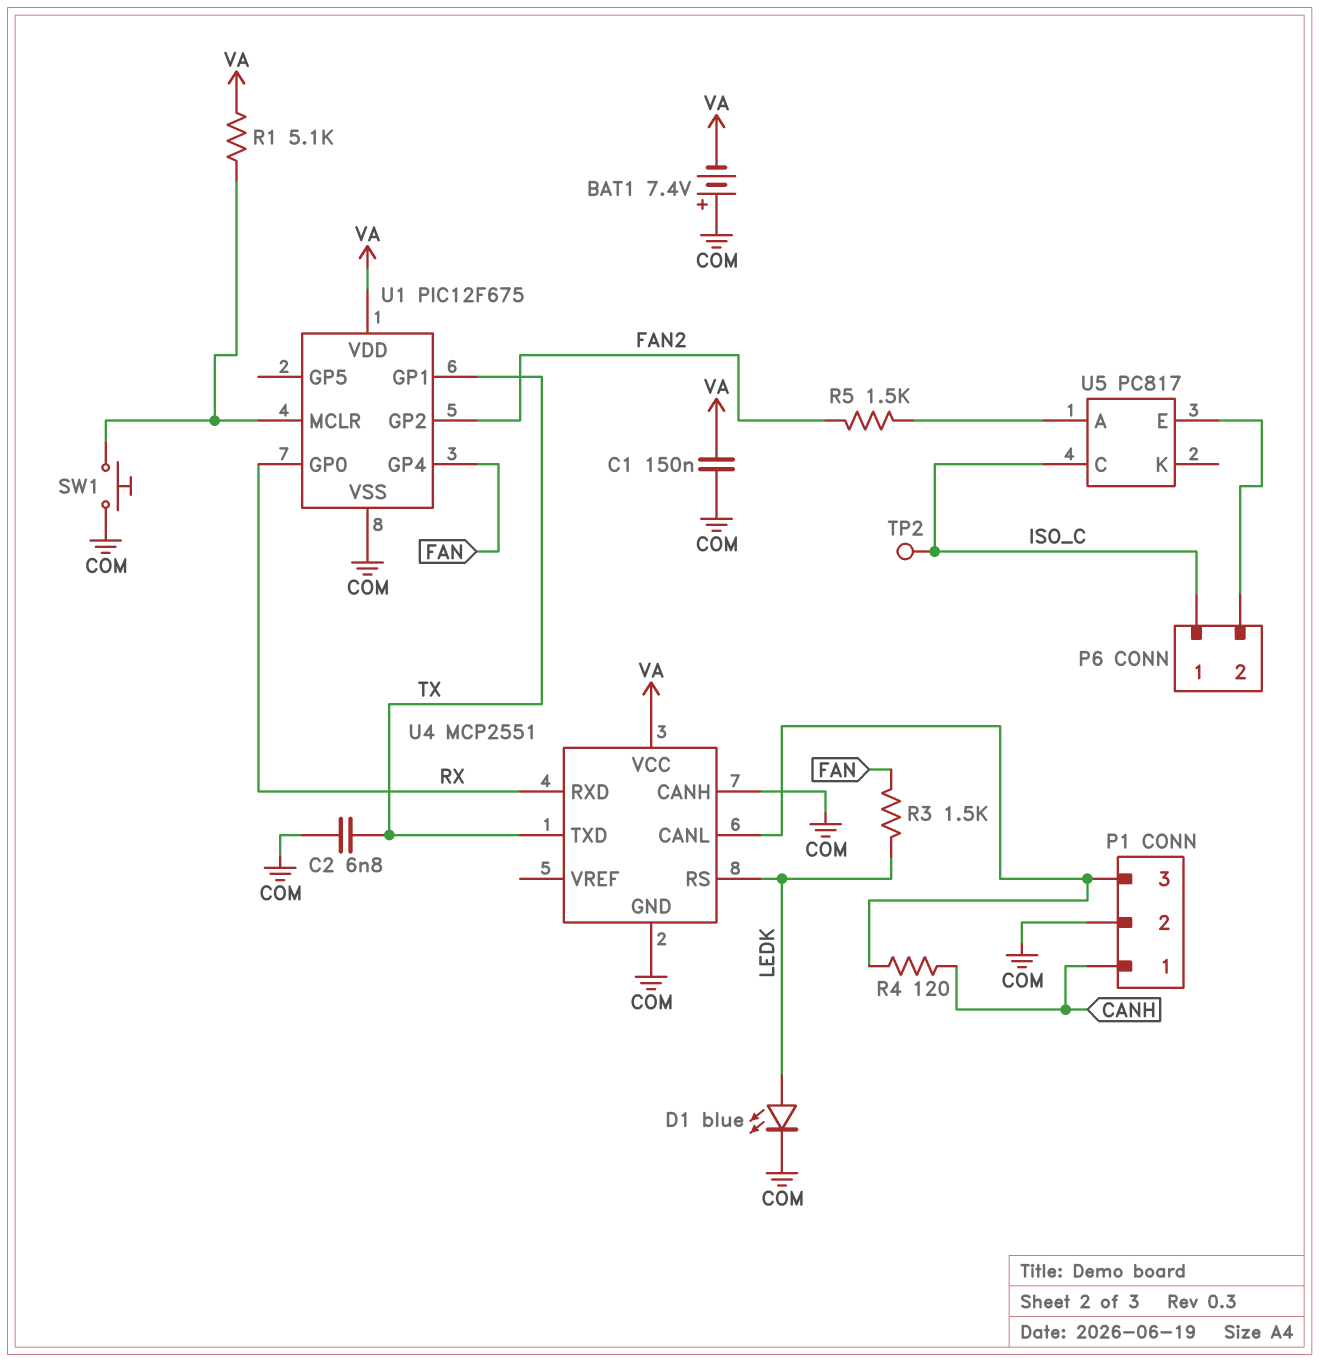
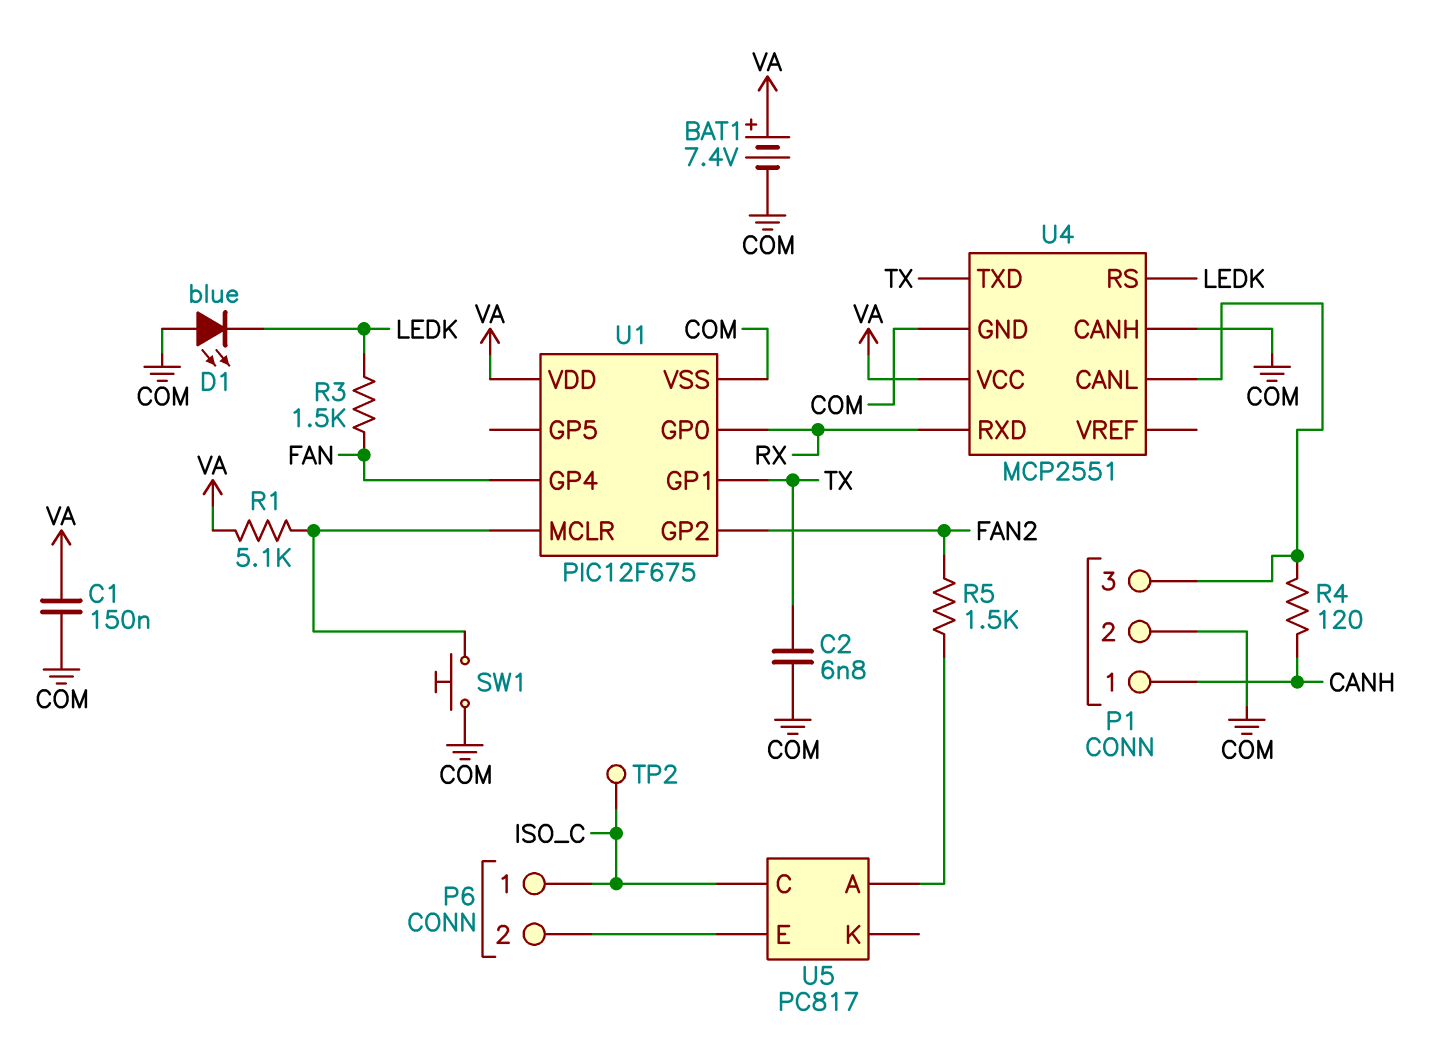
BAT1: 7.4V (plus COM, minus VA) -> 7.4V (plus VA, minus COM)
D1: LED blue (A LEDK, K COM) -> LED blue (A COM, K LEDK)

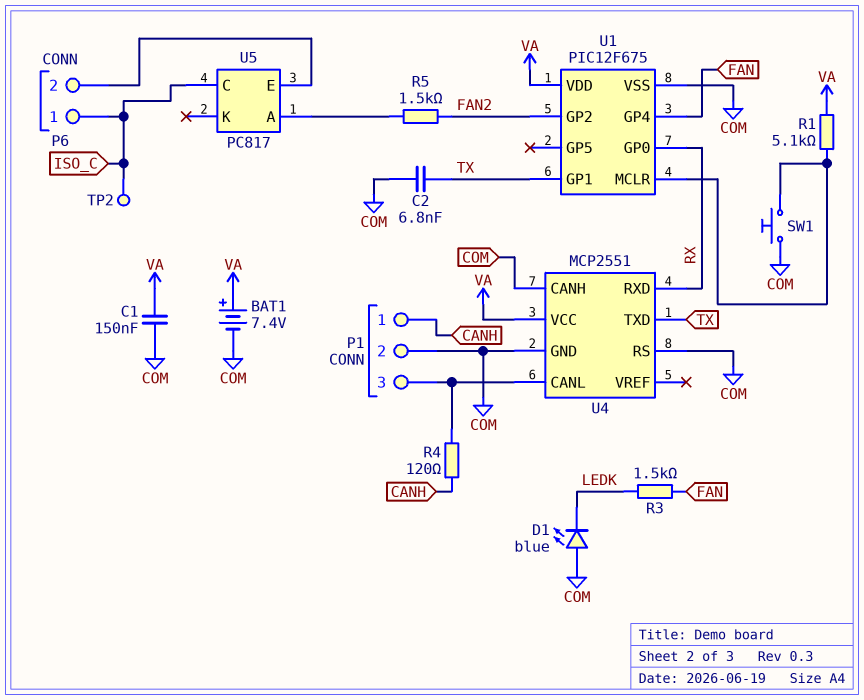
U4 pin RS: LEDK -> COM

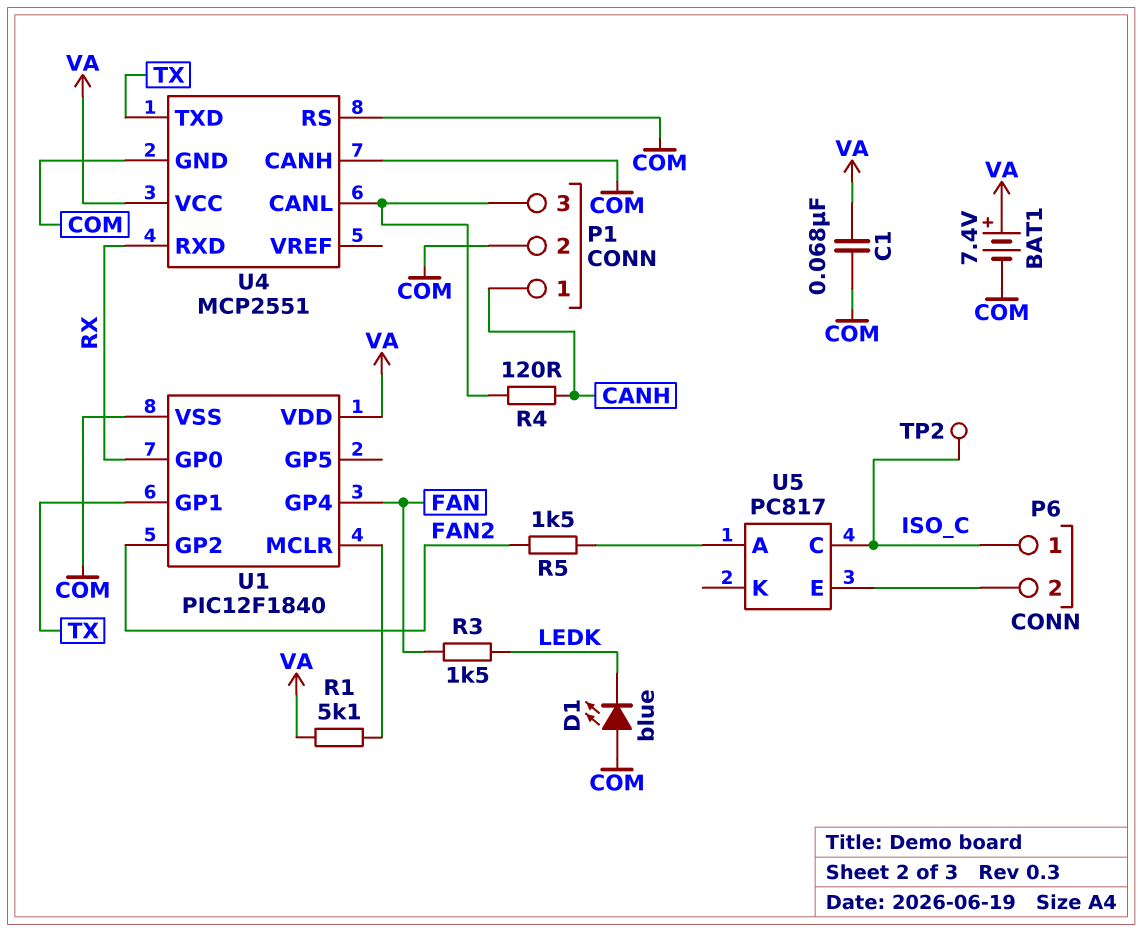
C1: 150nF (COM, VA) -> 68nF (COM, VA)
C2: 6.8nF (COM, TX) -> none
SW1: button (COM, U1/MCLR) -> none
U1: PIC12F675 -> PIC12F1840

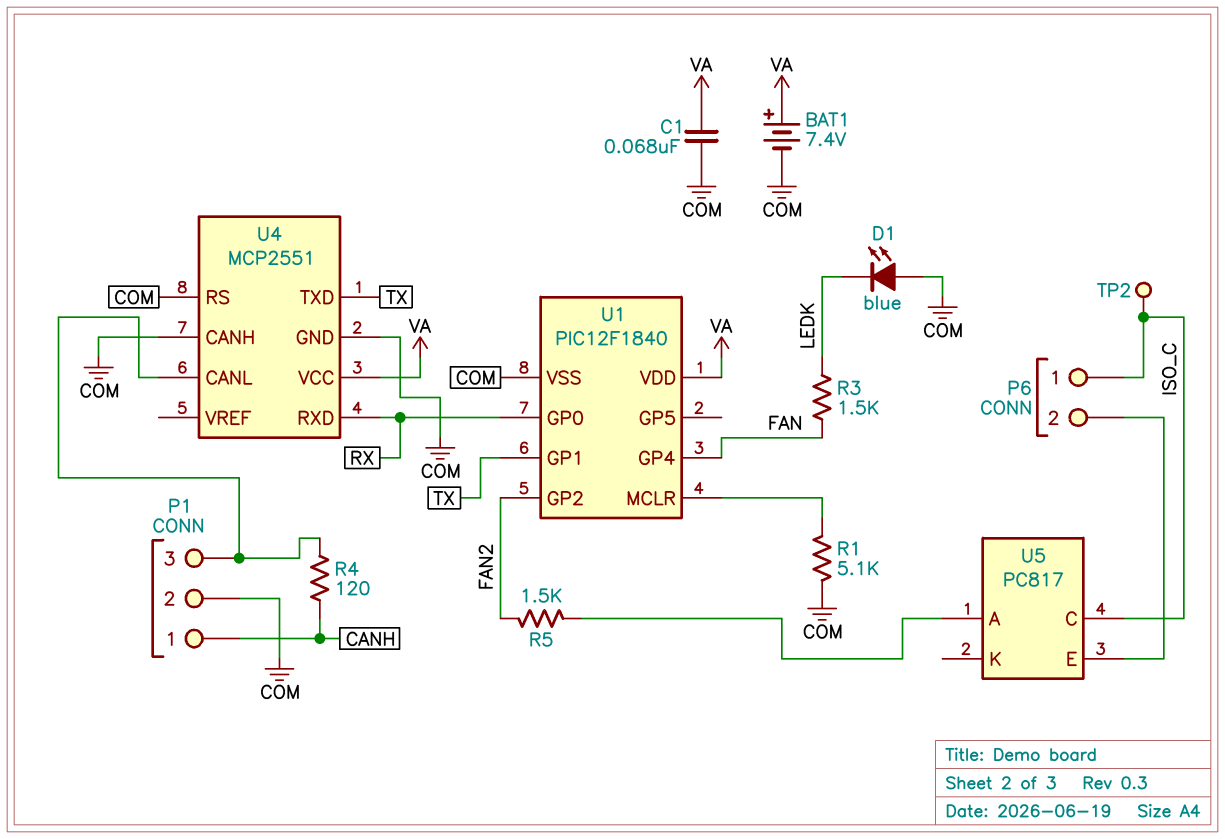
R1: 5.1k (U1/MCLR, VA) -> 5.1k (COM, U1/MCLR)

